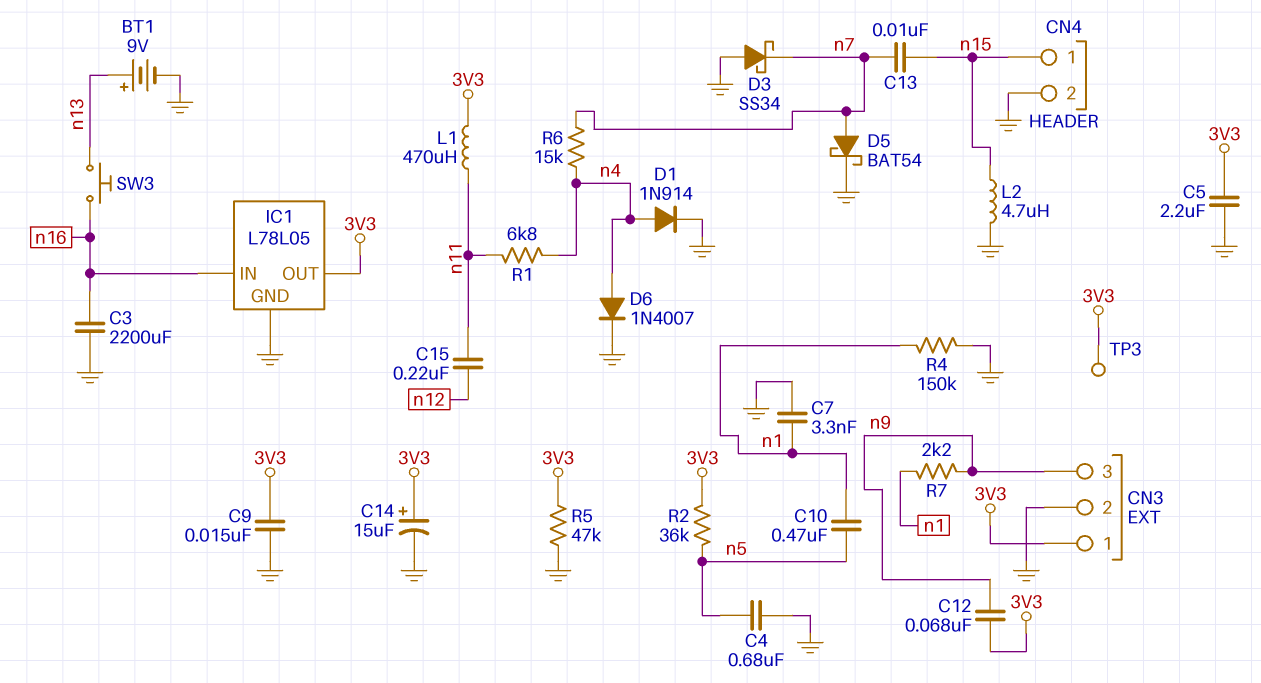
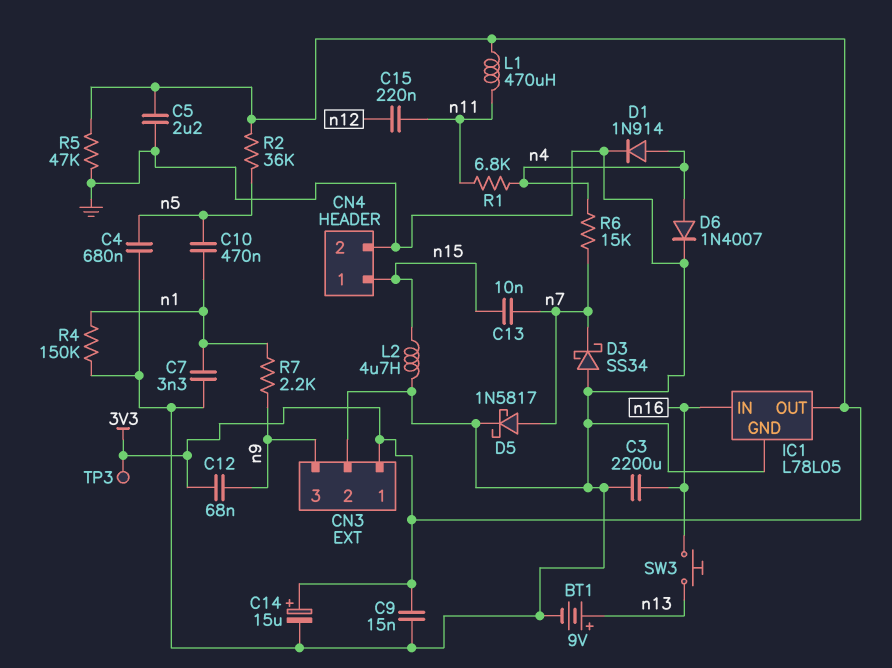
D5: schottky BAT54 (A n7, K GND) -> schottky 1N5817 (A n7, K GND)

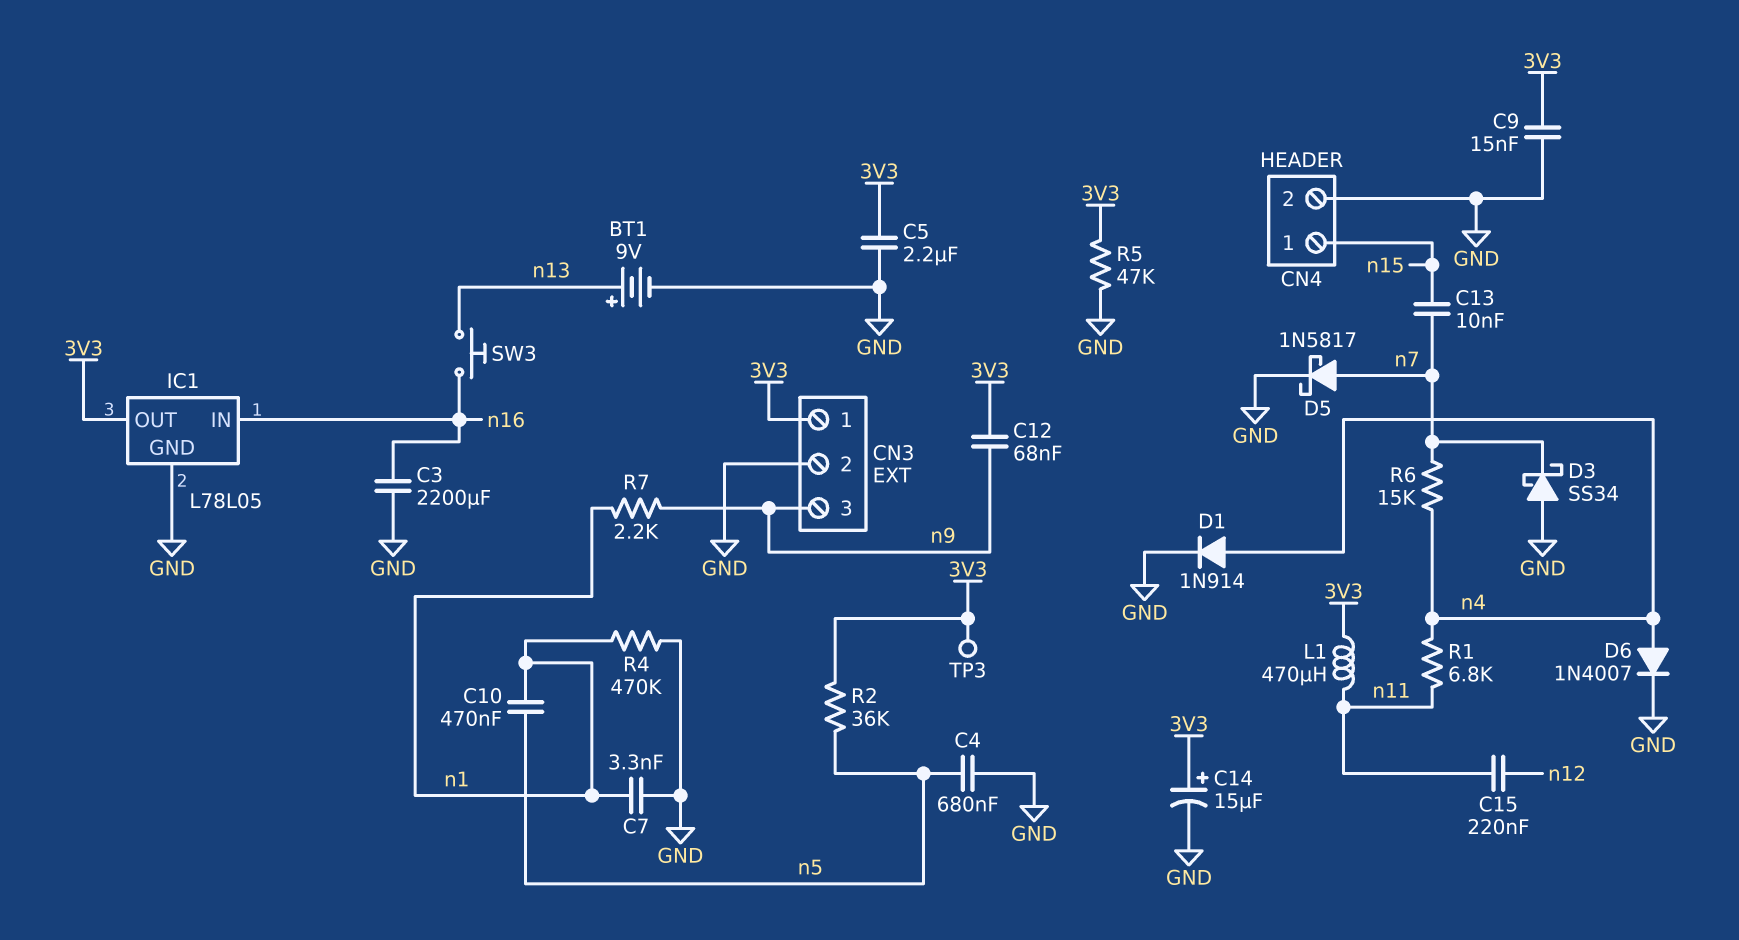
L2: 4.7uH (GND, n15) -> none
R4: 150k (GND, n1) -> 470k (GND, n1)

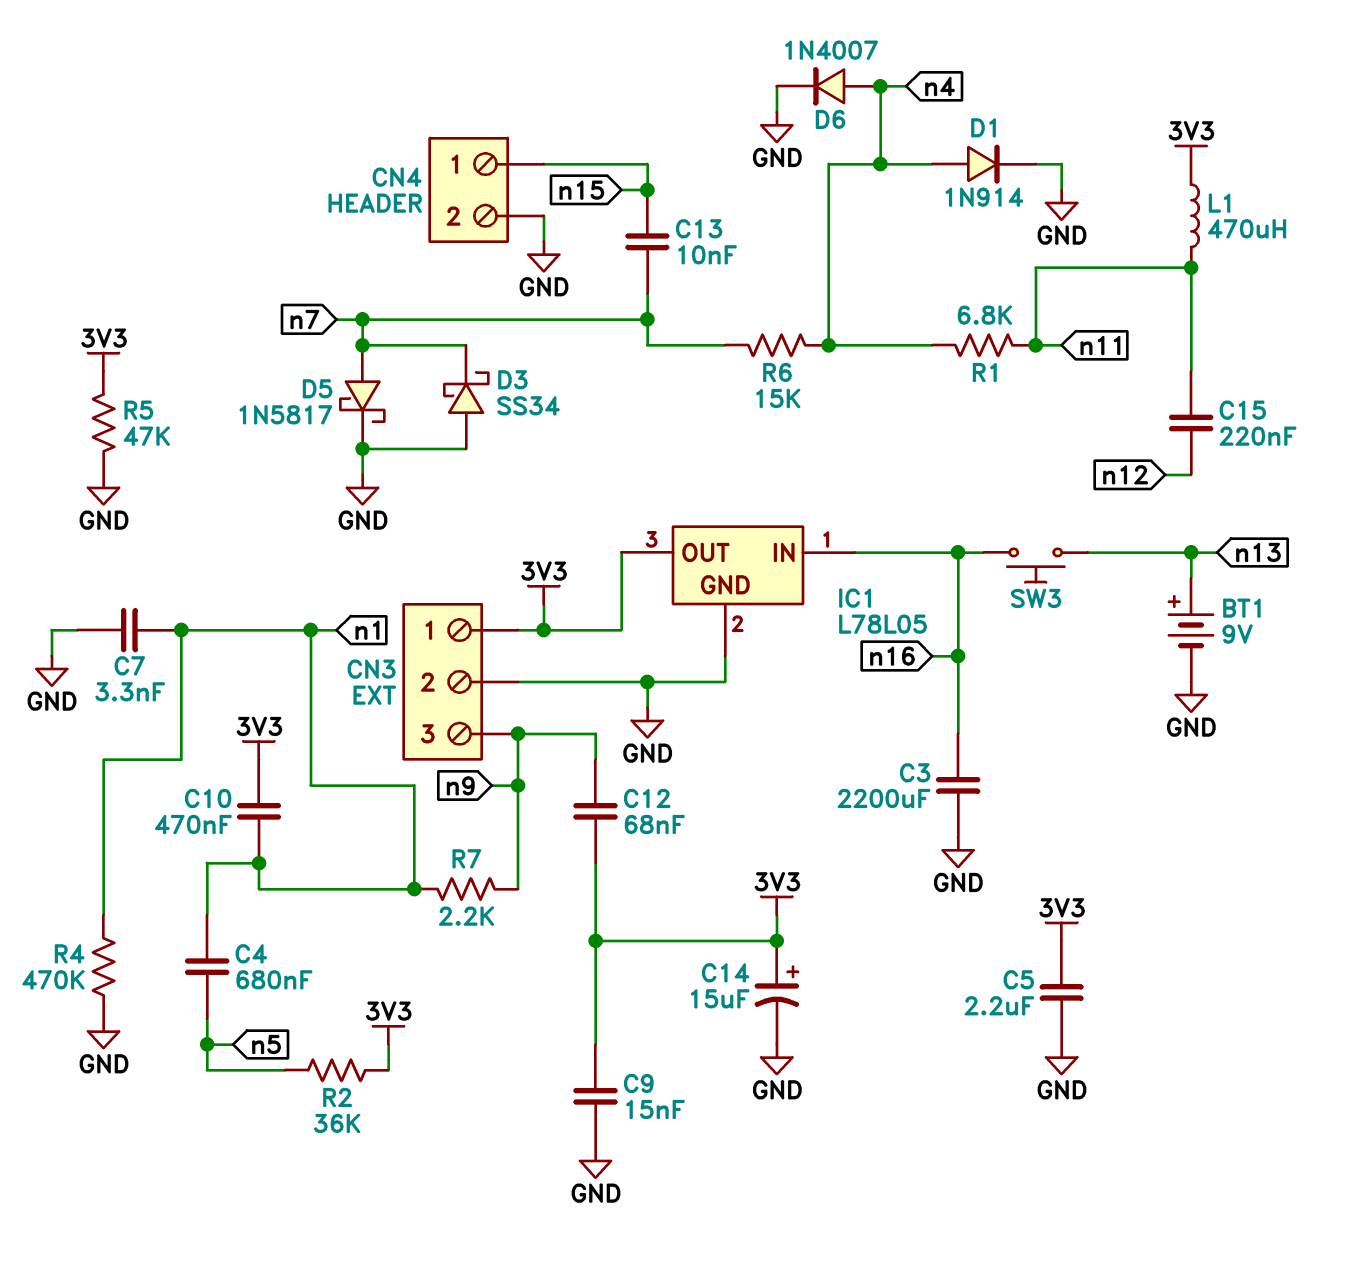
C4: 680nF (GND, n5) -> 680nF (n1, n5)
C10: 470nF (n1, n5) -> 470nF (3V3, n1)
TP3: test point (3V3) -> none

